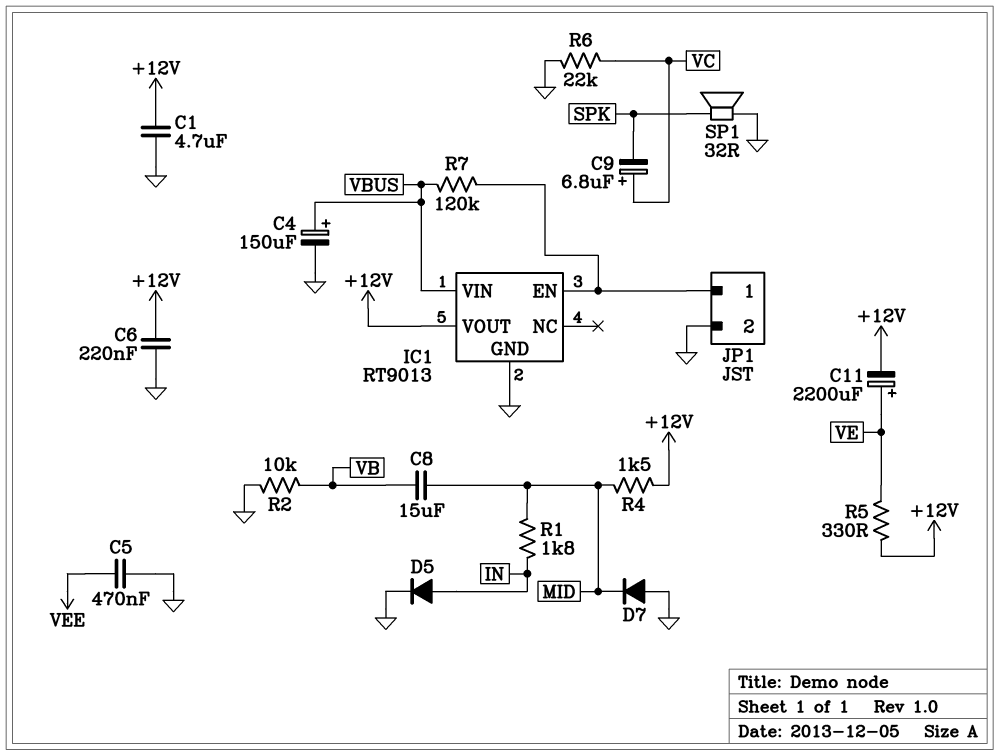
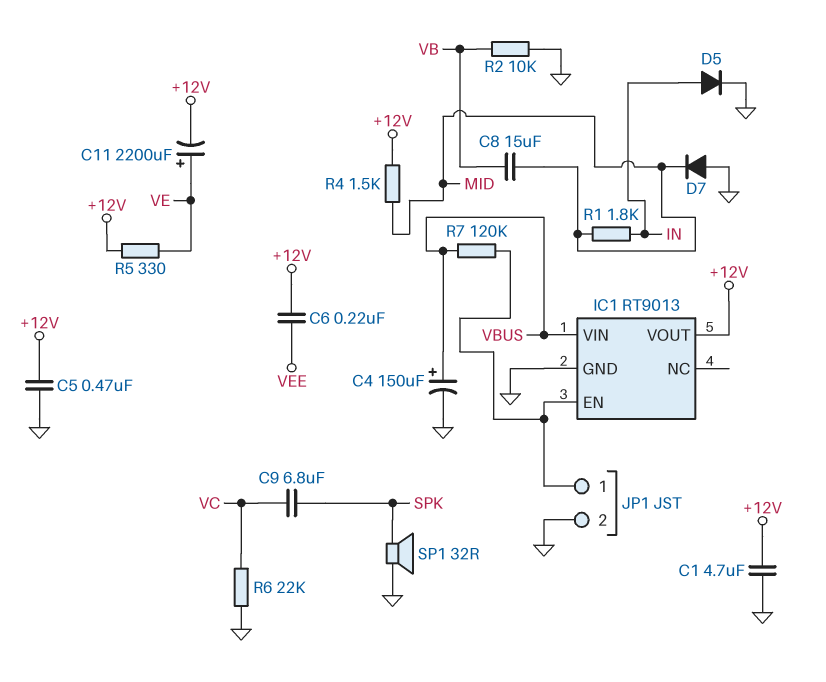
C5: 470nF (GND, VEE) -> 470nF (+12V, GND)
C6: 220nF (+12V, GND) -> 220nF (+12V, VEE)
C9: 6.8uF (plus VC, minus SPK) -> 6.8uF (SPK, VC)

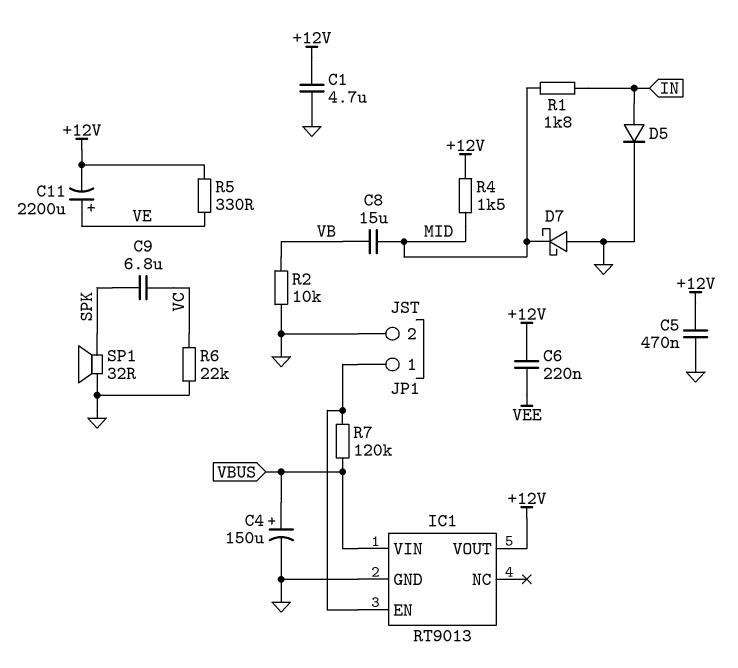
D7: diode (A GND, K MID) -> schottky (A GND, K MID)

